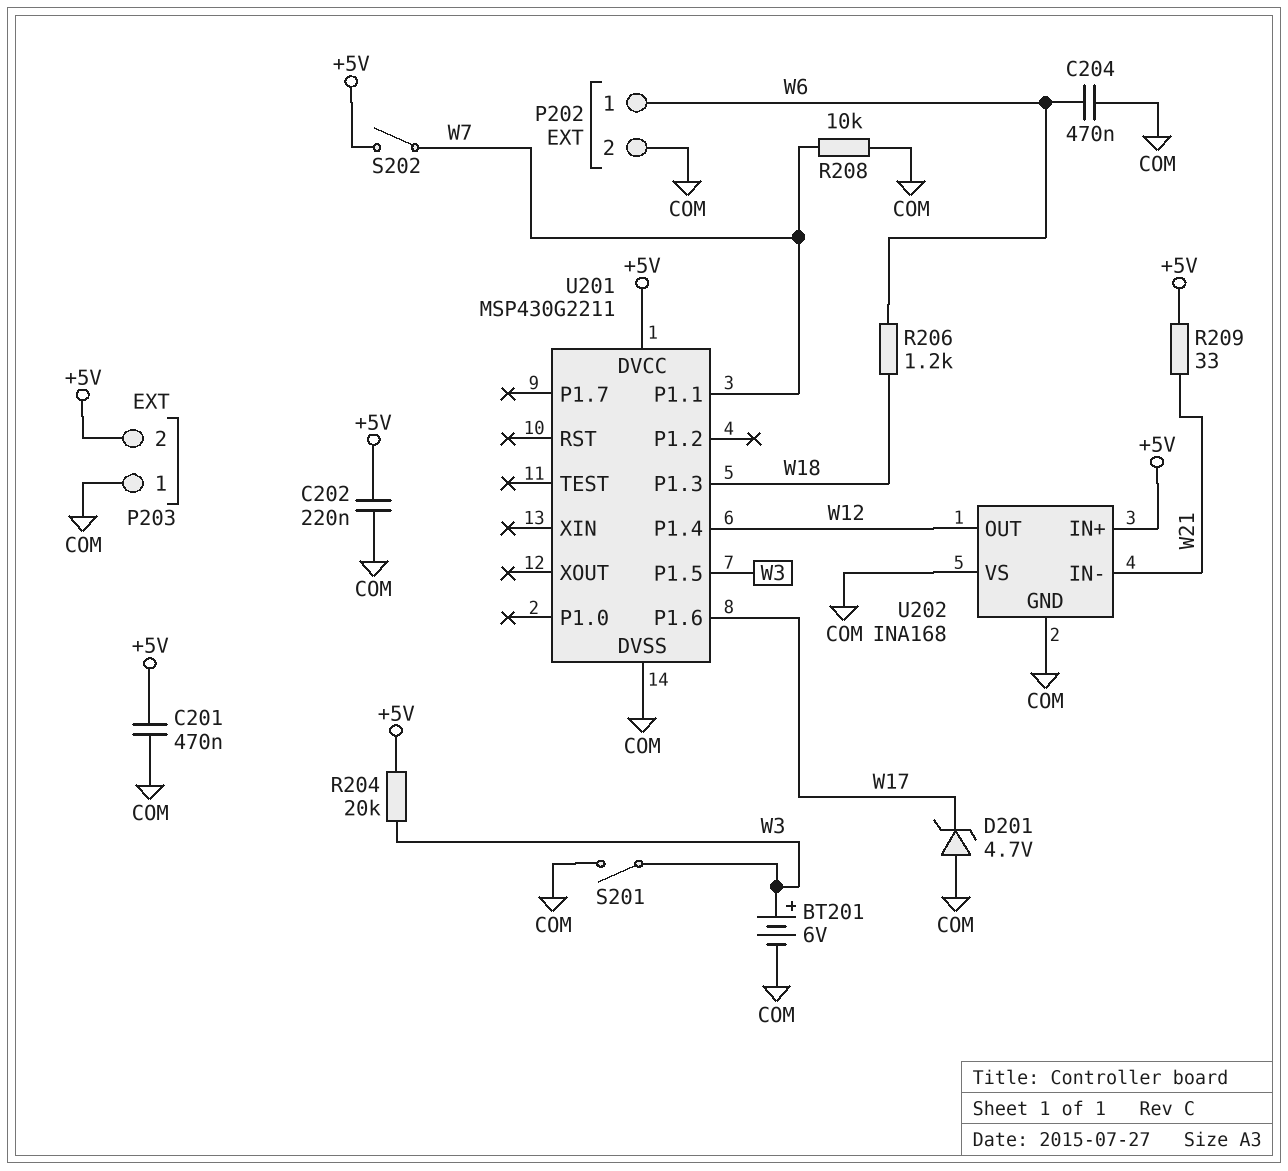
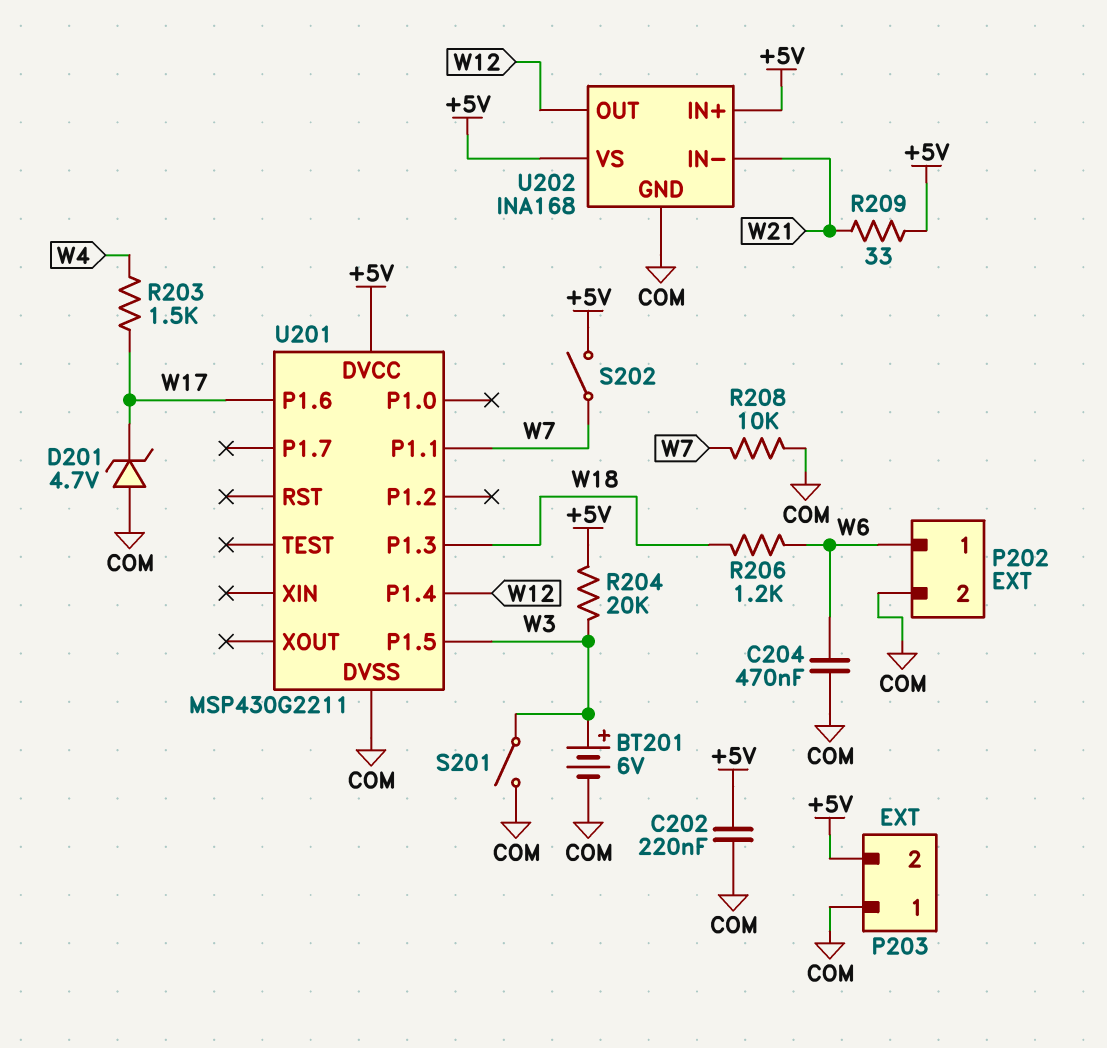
C201: 470nF (+5V, COM) -> none
R203: none -> 1.5k (W4, W17)
U202 pin VS: COM -> +5V

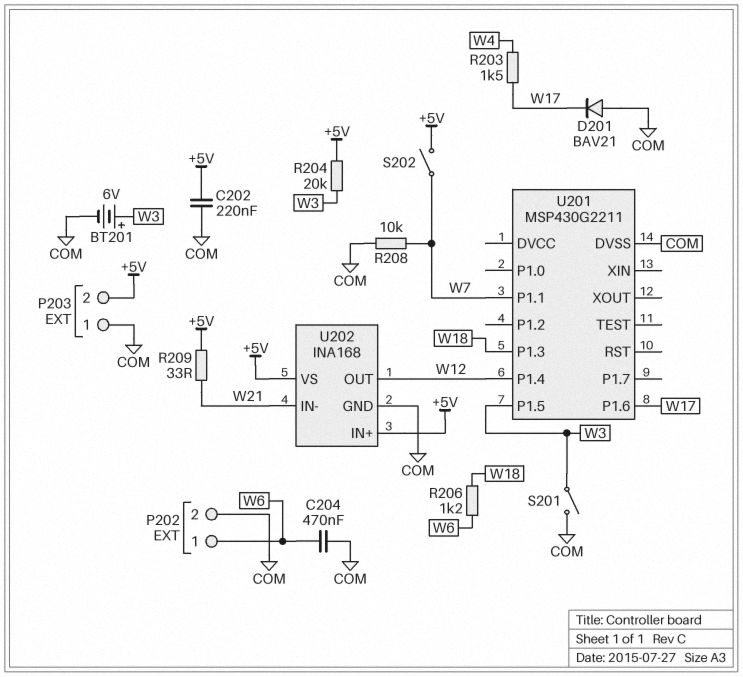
D201: zener 4.7V (A COM, K W17) -> diode BAV21 (A COM, K W17)
U201 pin DVCC: +5V -> none

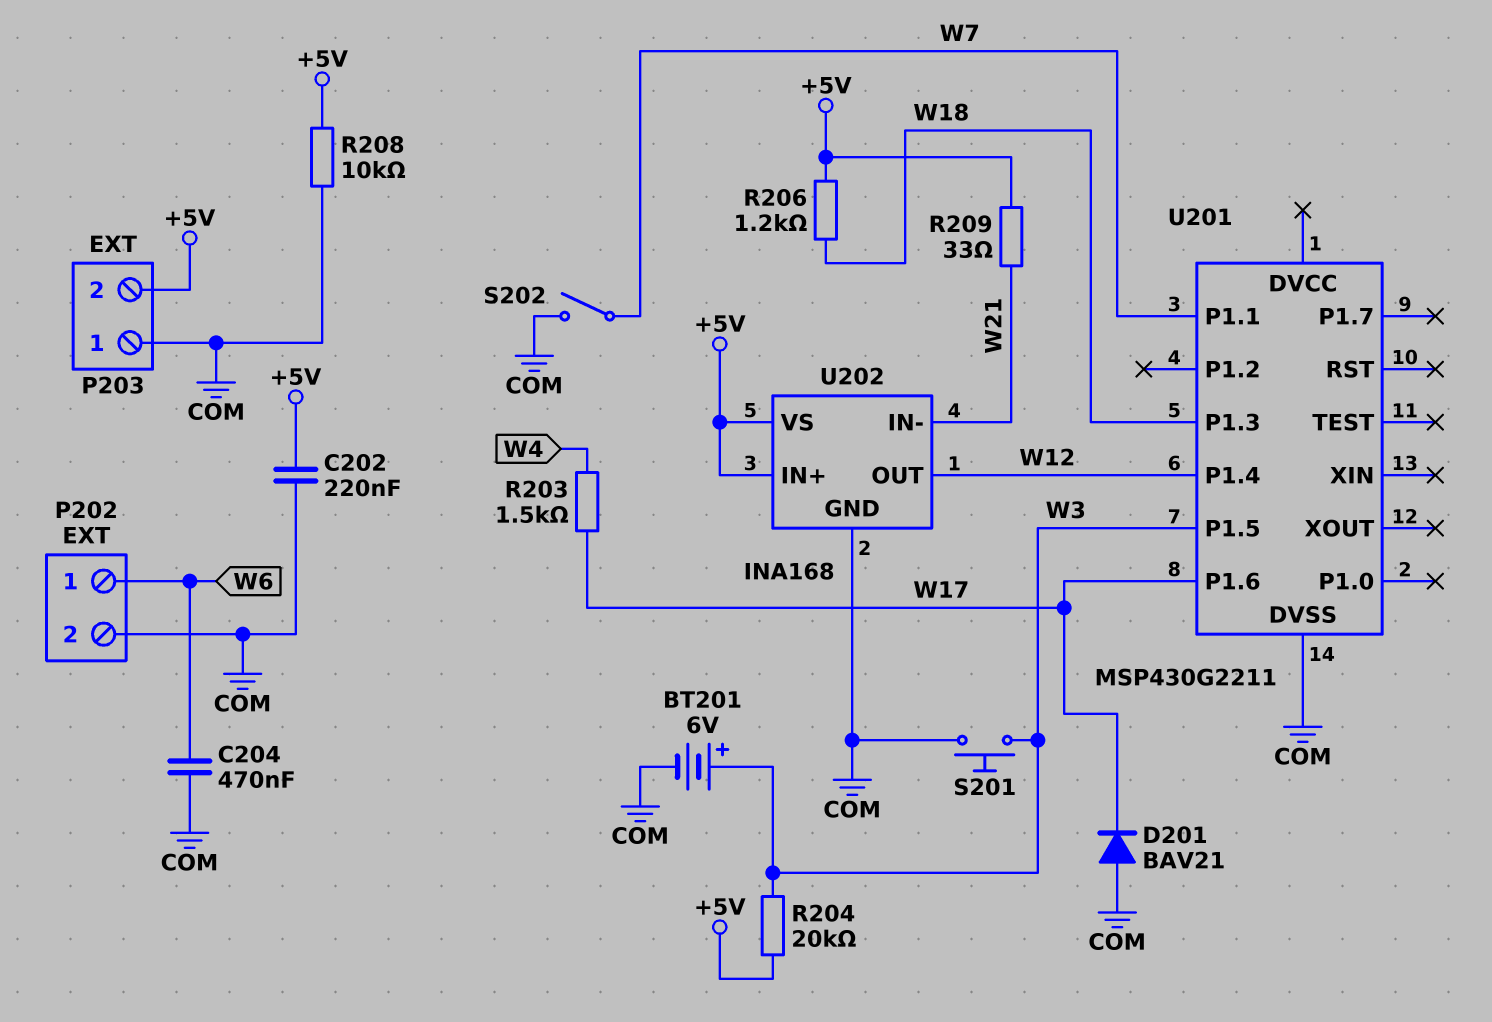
R206: 1.2k (W6, W18) -> 1.2k (+5V, W18)
R208: 10k (COM, W7) -> 10k (+5V, COM)
S201: switch (COM, W3) -> button (COM, W3)
S202: switch (+5V, W7) -> switch (COM, W7)

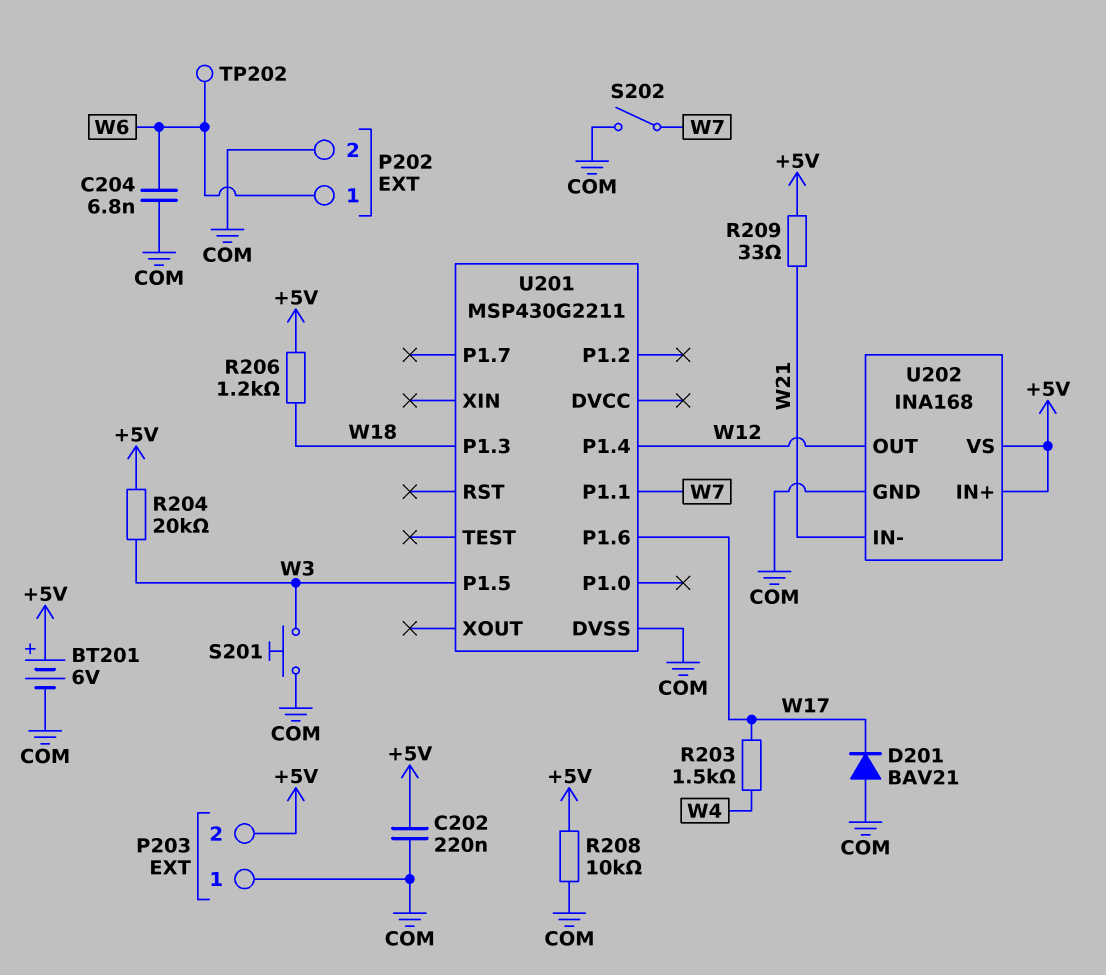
BT201: 6V (plus W3, minus COM) -> 6V (plus +5V, minus COM)
C204: 470nF (COM, W6) -> 6.8nF (COM, W6)
TP202: none -> test point (W6)

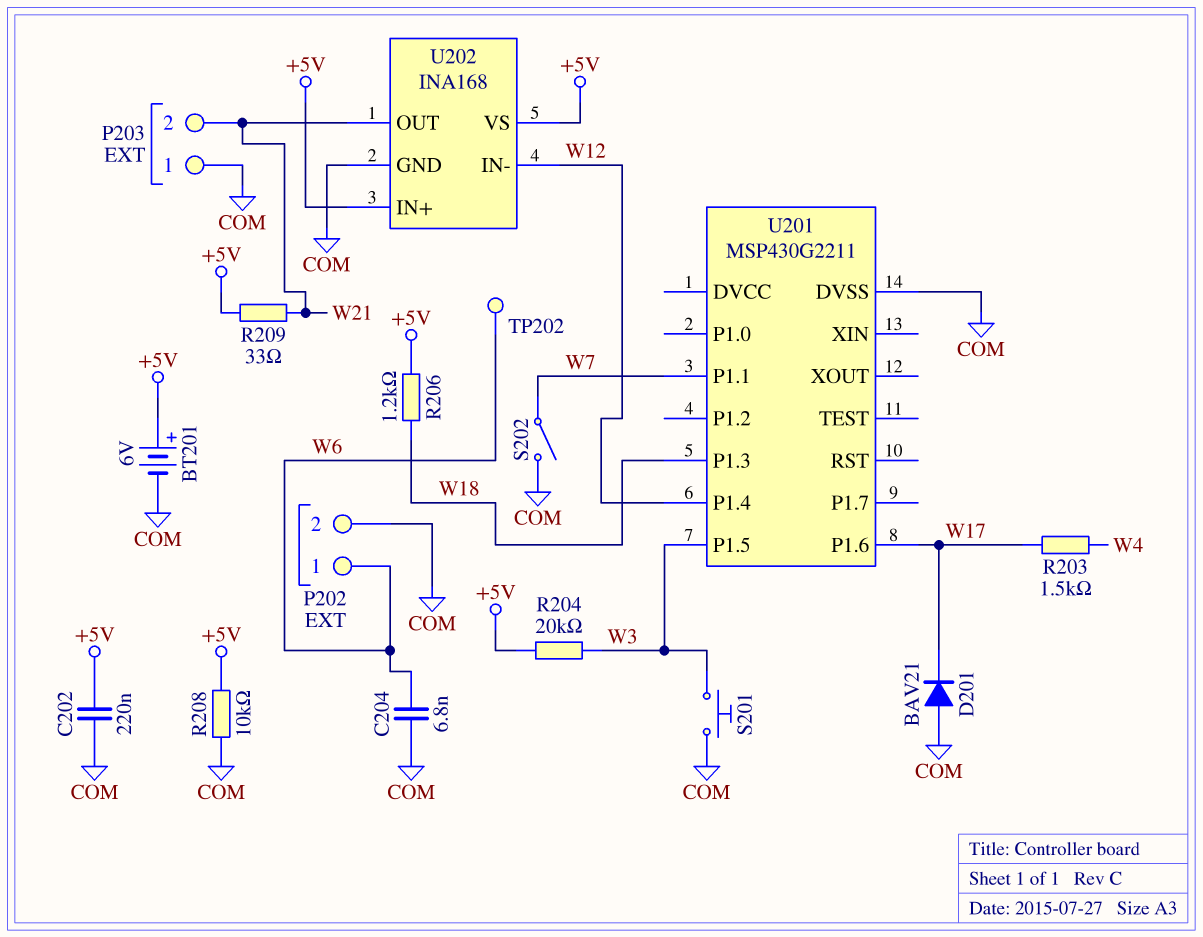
P203 pin 2: +5V -> W21
U202 pin IN-: W21 -> W12
U202 pin OUT: W12 -> W21

